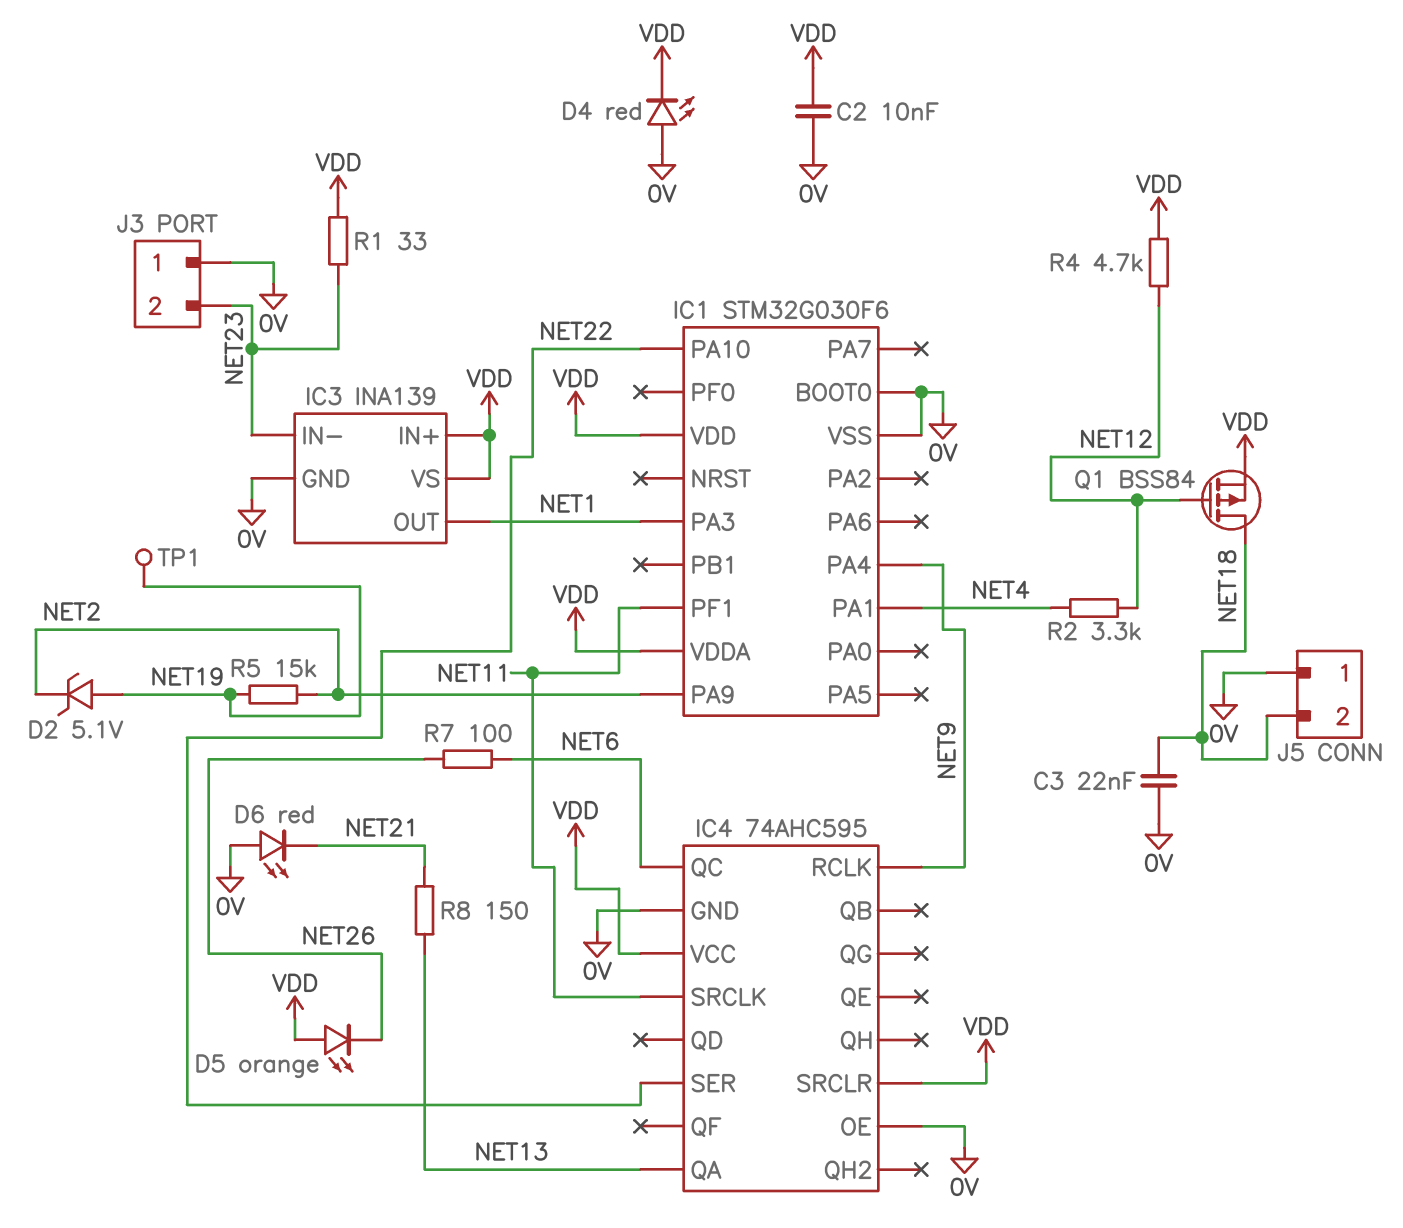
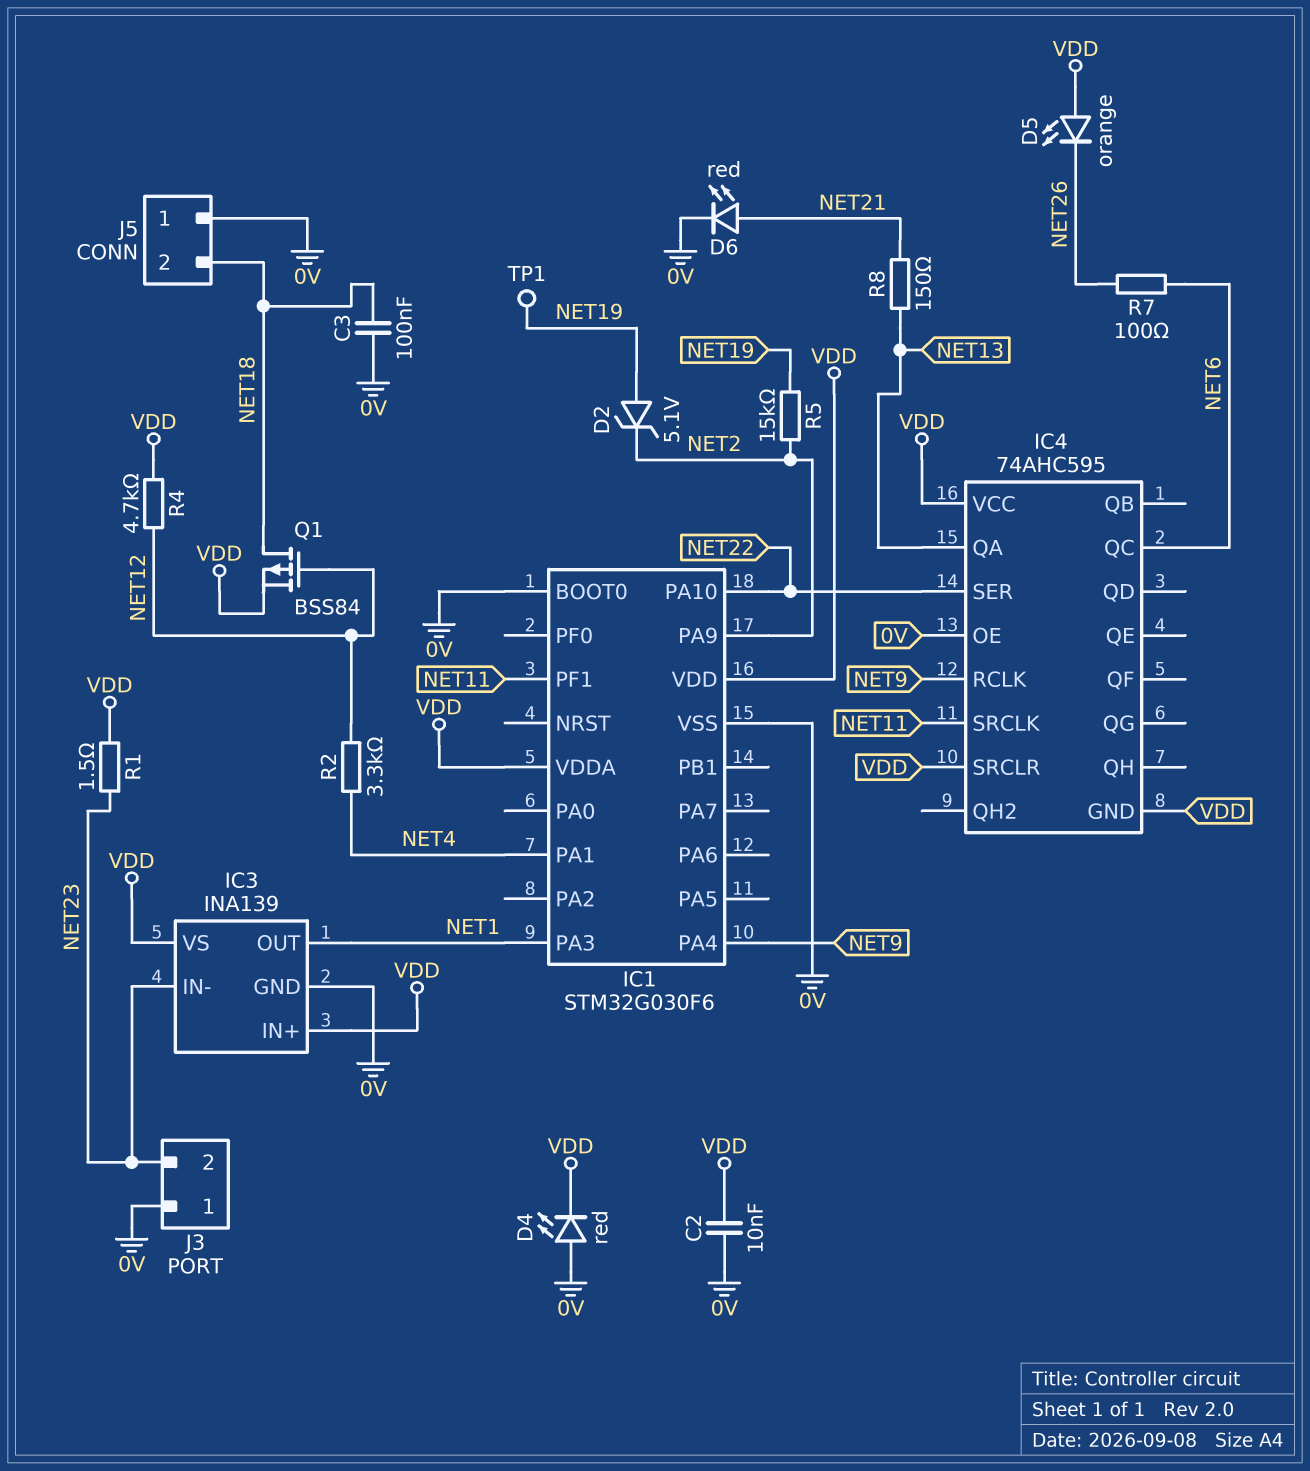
C3: 22nF (0V, NET18) -> 100nF (0V, NET18)
D6: LED red (A 0V, K NET21) -> LED red (A NET21, K 0V)
IC4 pin GND: 0V -> VDD
R1: 33 (NET23, VDD) -> 1.5 (NET23, VDD)

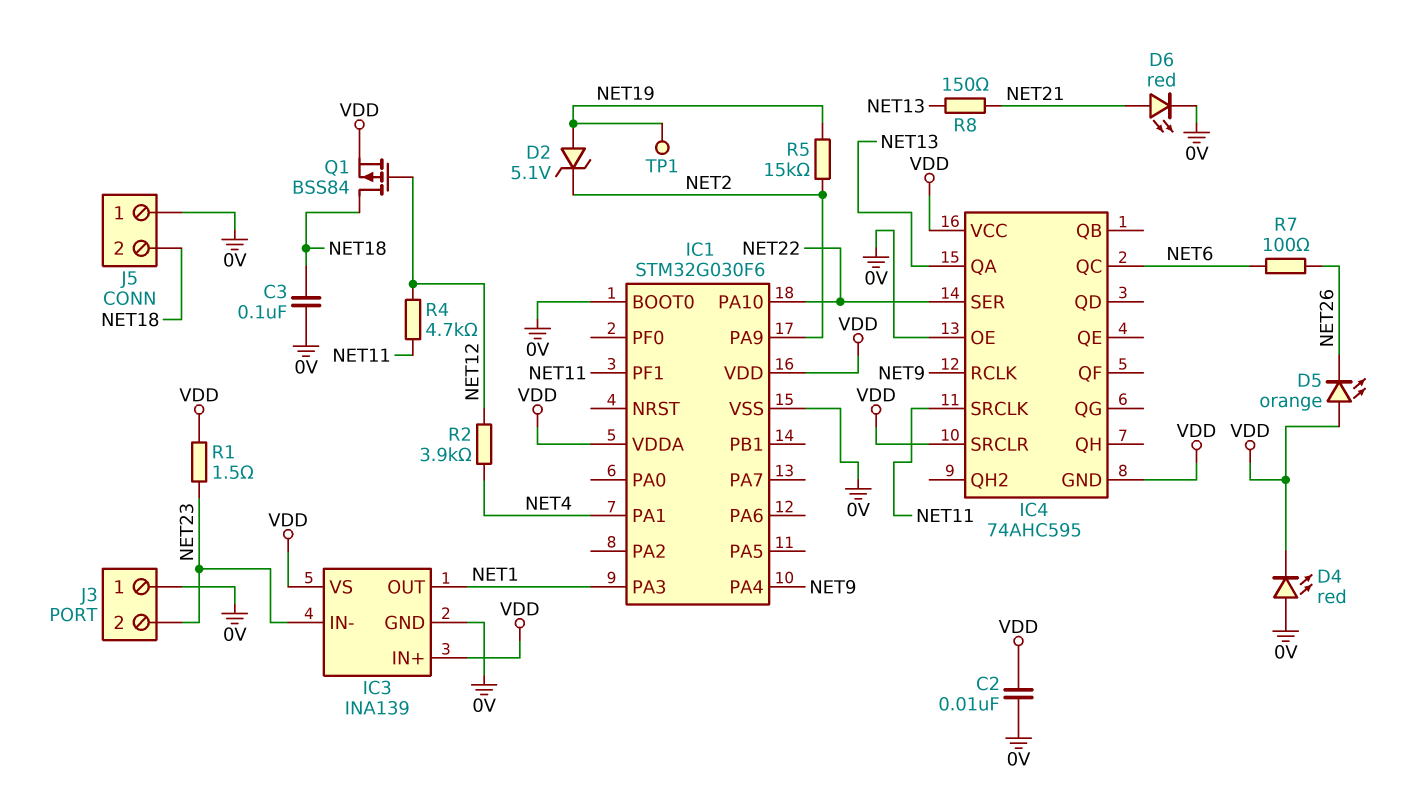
R2: 3.3k (NET4, NET12) -> 3.9k (NET4, NET12)
R4: 4.7k (NET12, VDD) -> 4.7k (NET11, NET12)

